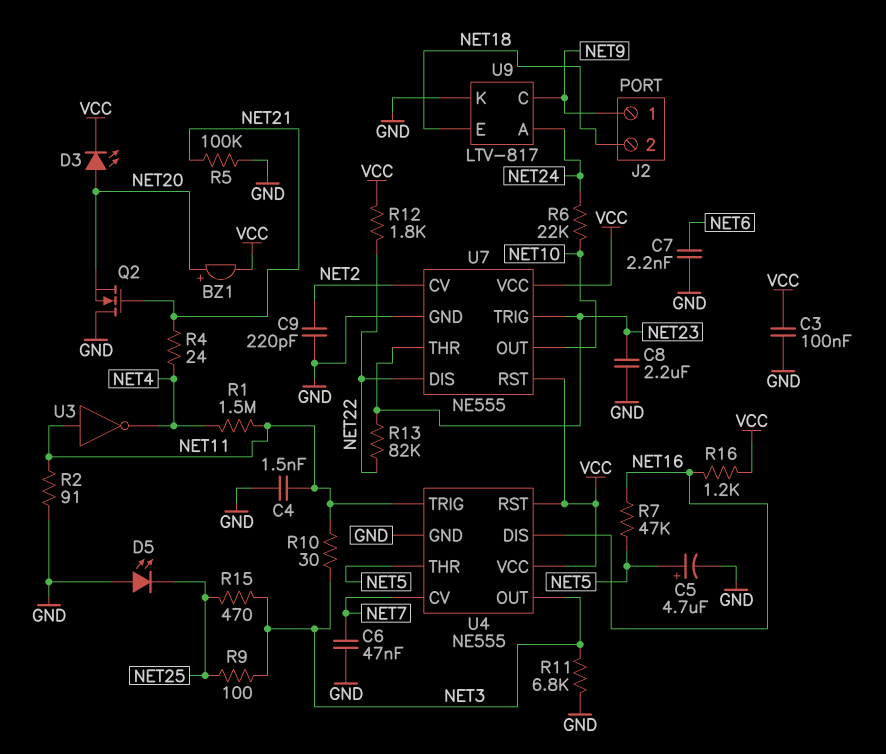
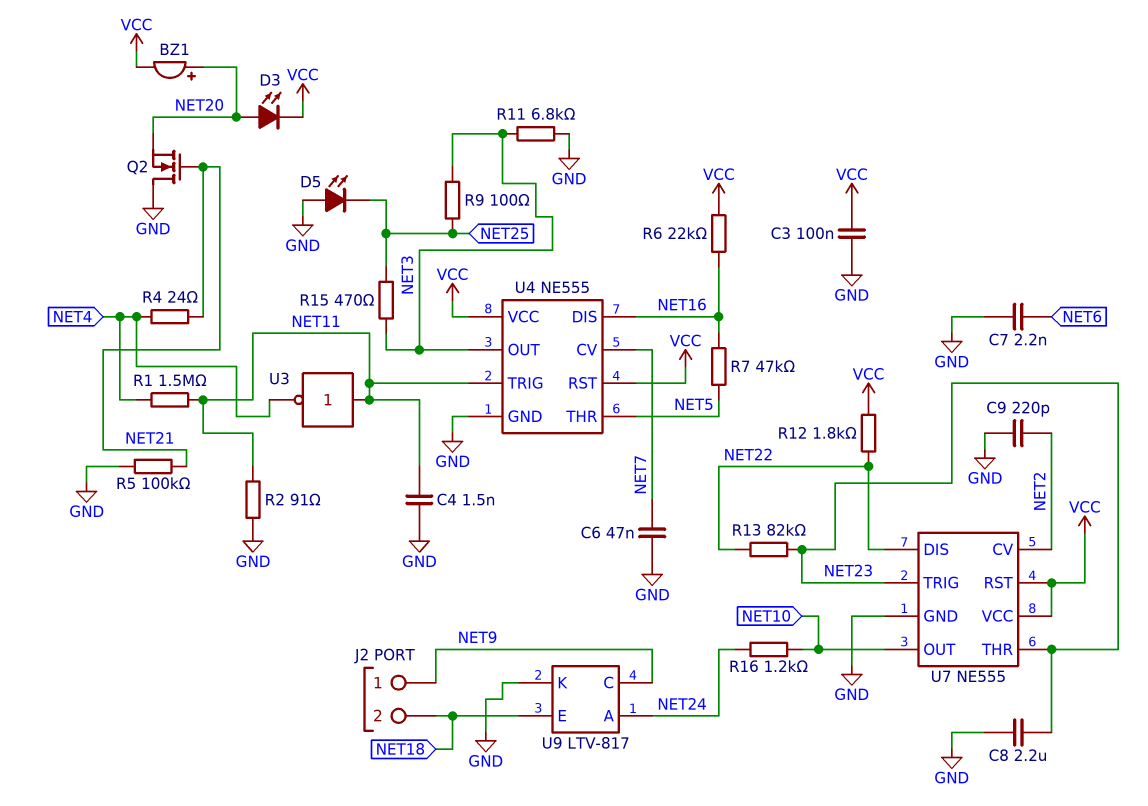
C5: 4.7uF (plus NET5, minus GND) -> none
R6: 22k (NET10, NET24) -> 22k (NET16, VCC)
R10: 30 (NET3, NET11) -> none
R16: 1.2k (NET16, VCC) -> 1.2k (NET10, NET24)

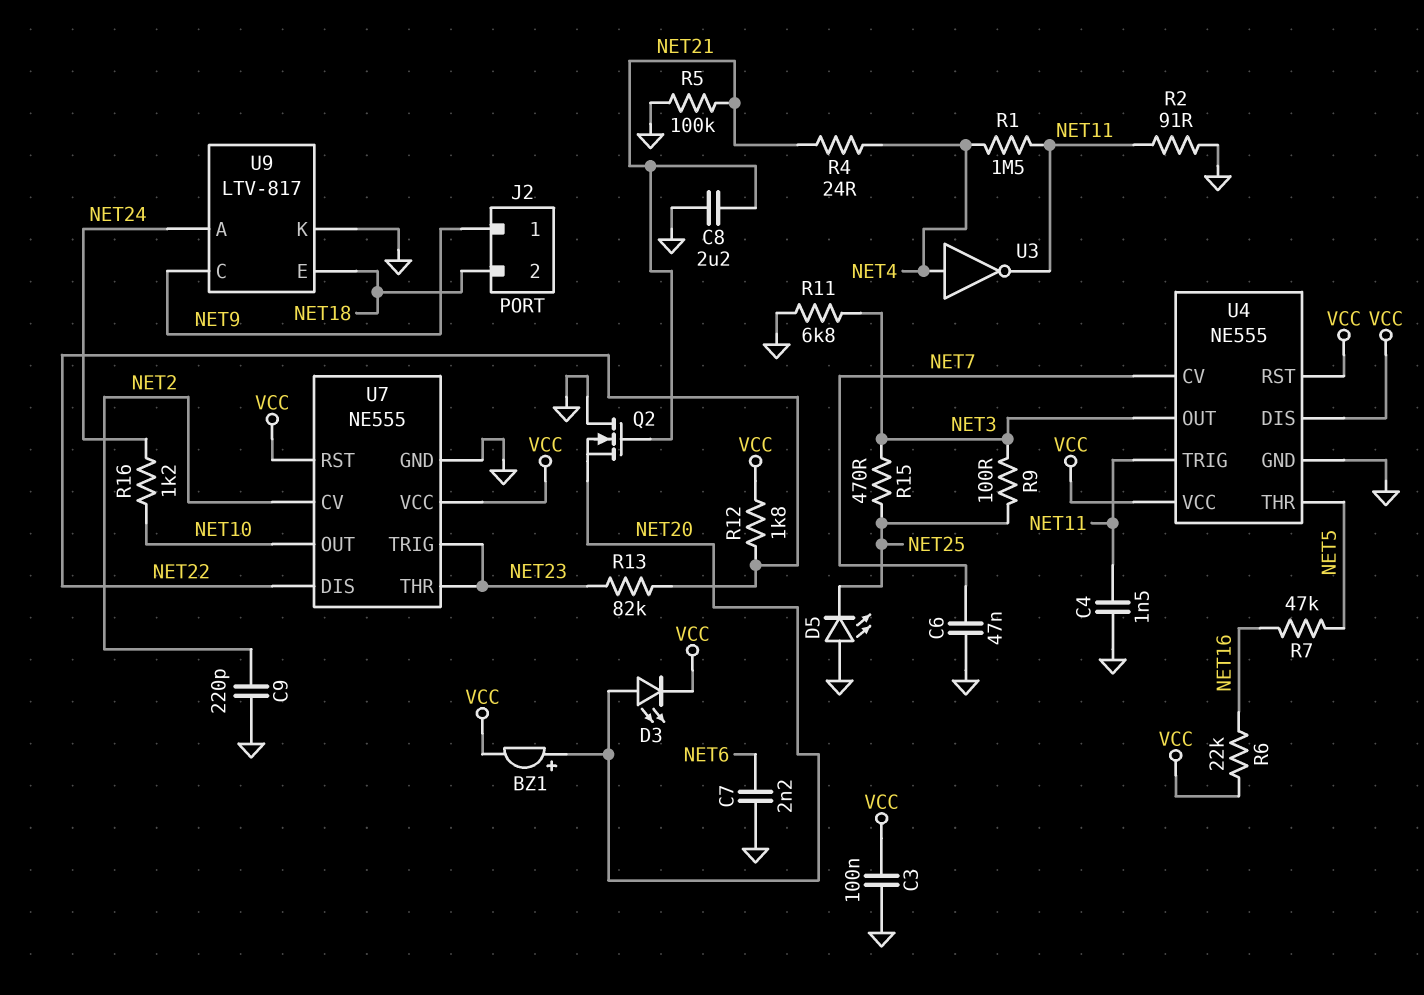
C8: 2.2uF (GND, NET23) -> 2.2uF (GND, NET21)
U3: NOT (in NET11, out NET4) -> NOT (in NET4, out NET11)
U4 pin DIS: NET16 -> VCC

